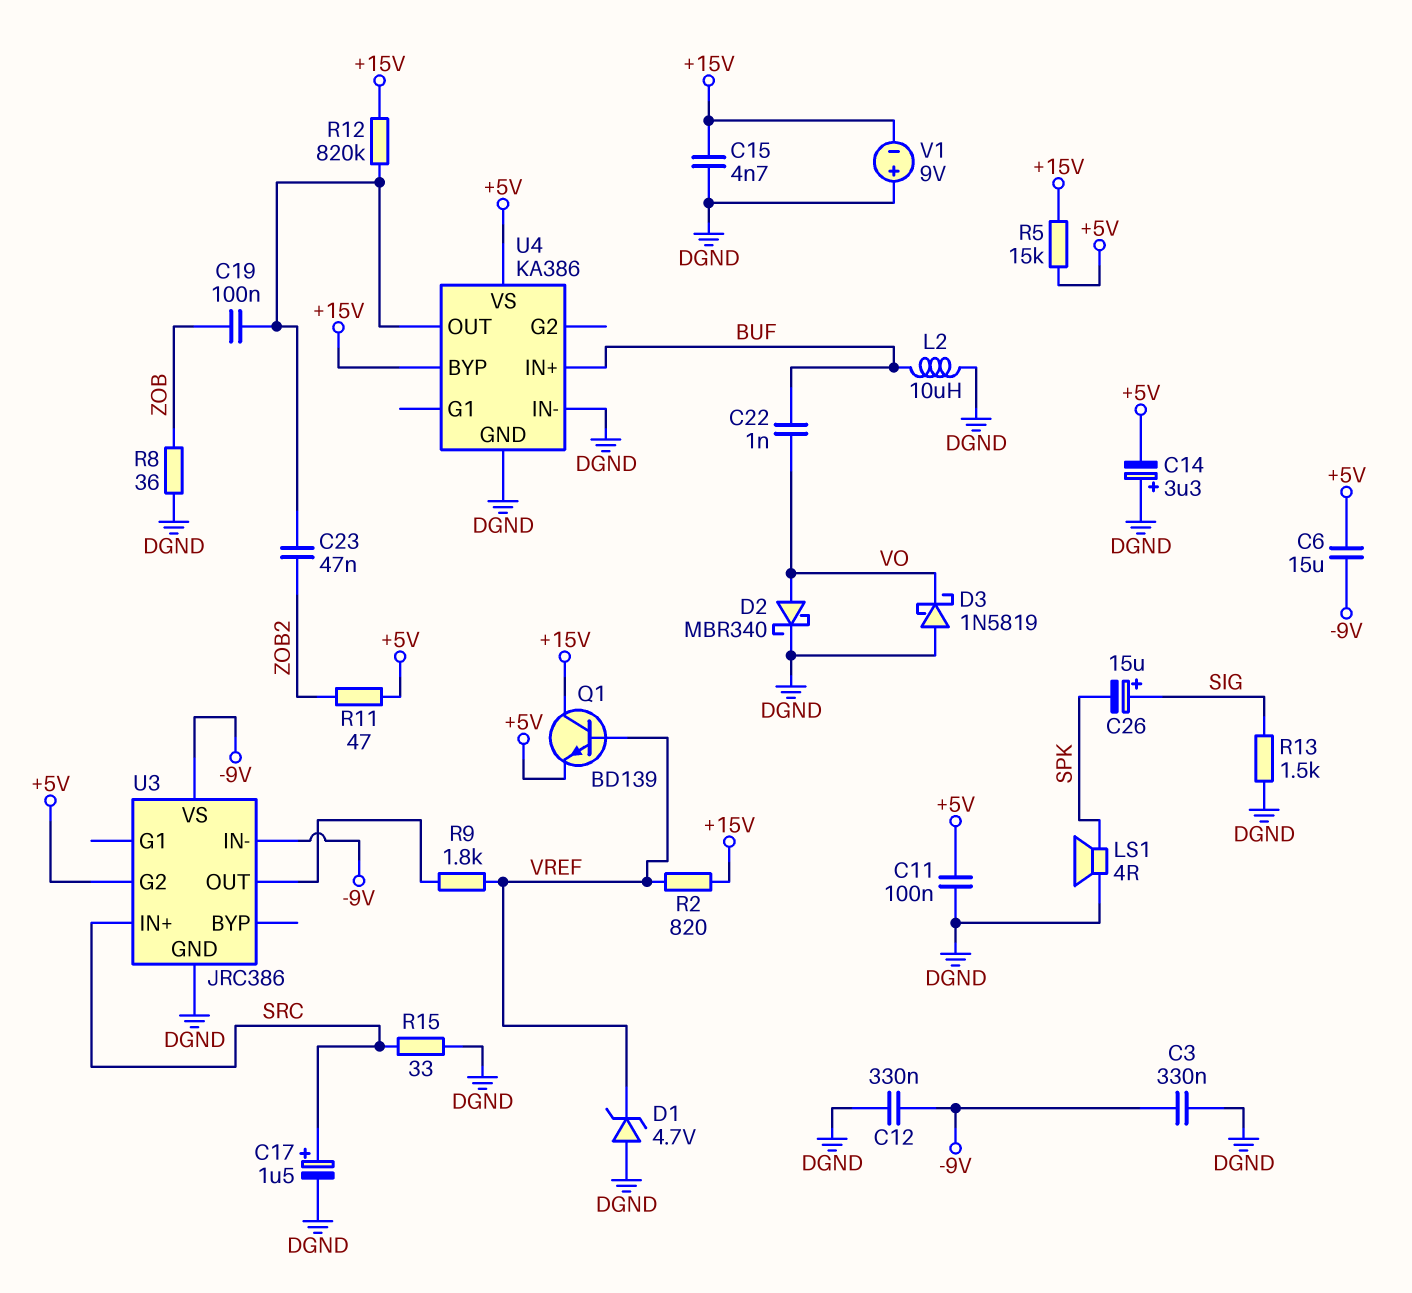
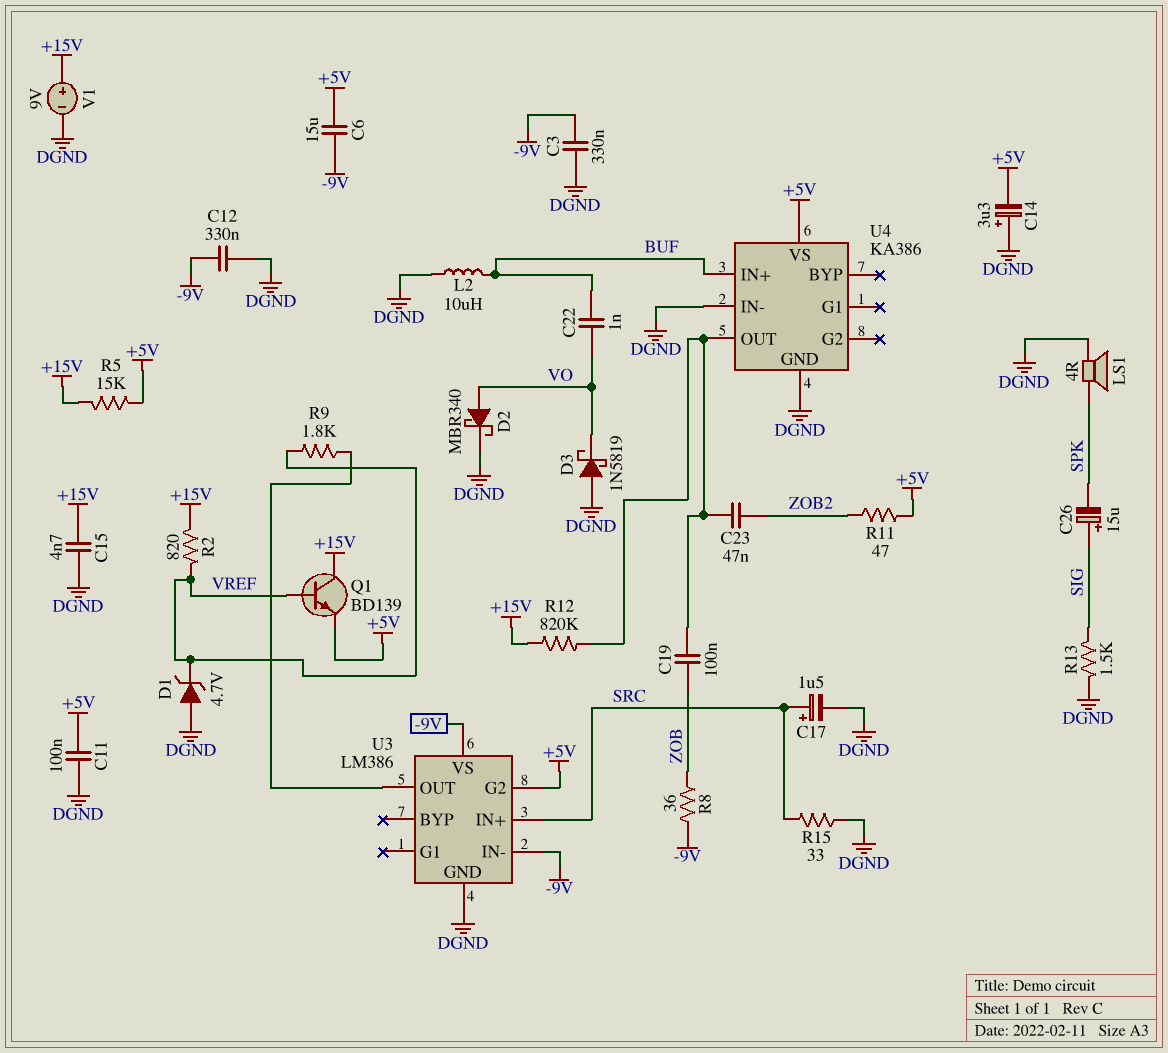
R8: 36 (DGND, ZOB) -> 36 (-9V, ZOB)
U3: JRC386 -> LM386
U4 pin BYP: +15V -> none
V1: 9V (plus DGND, minus +15V) -> 9V (plus +15V, minus DGND)

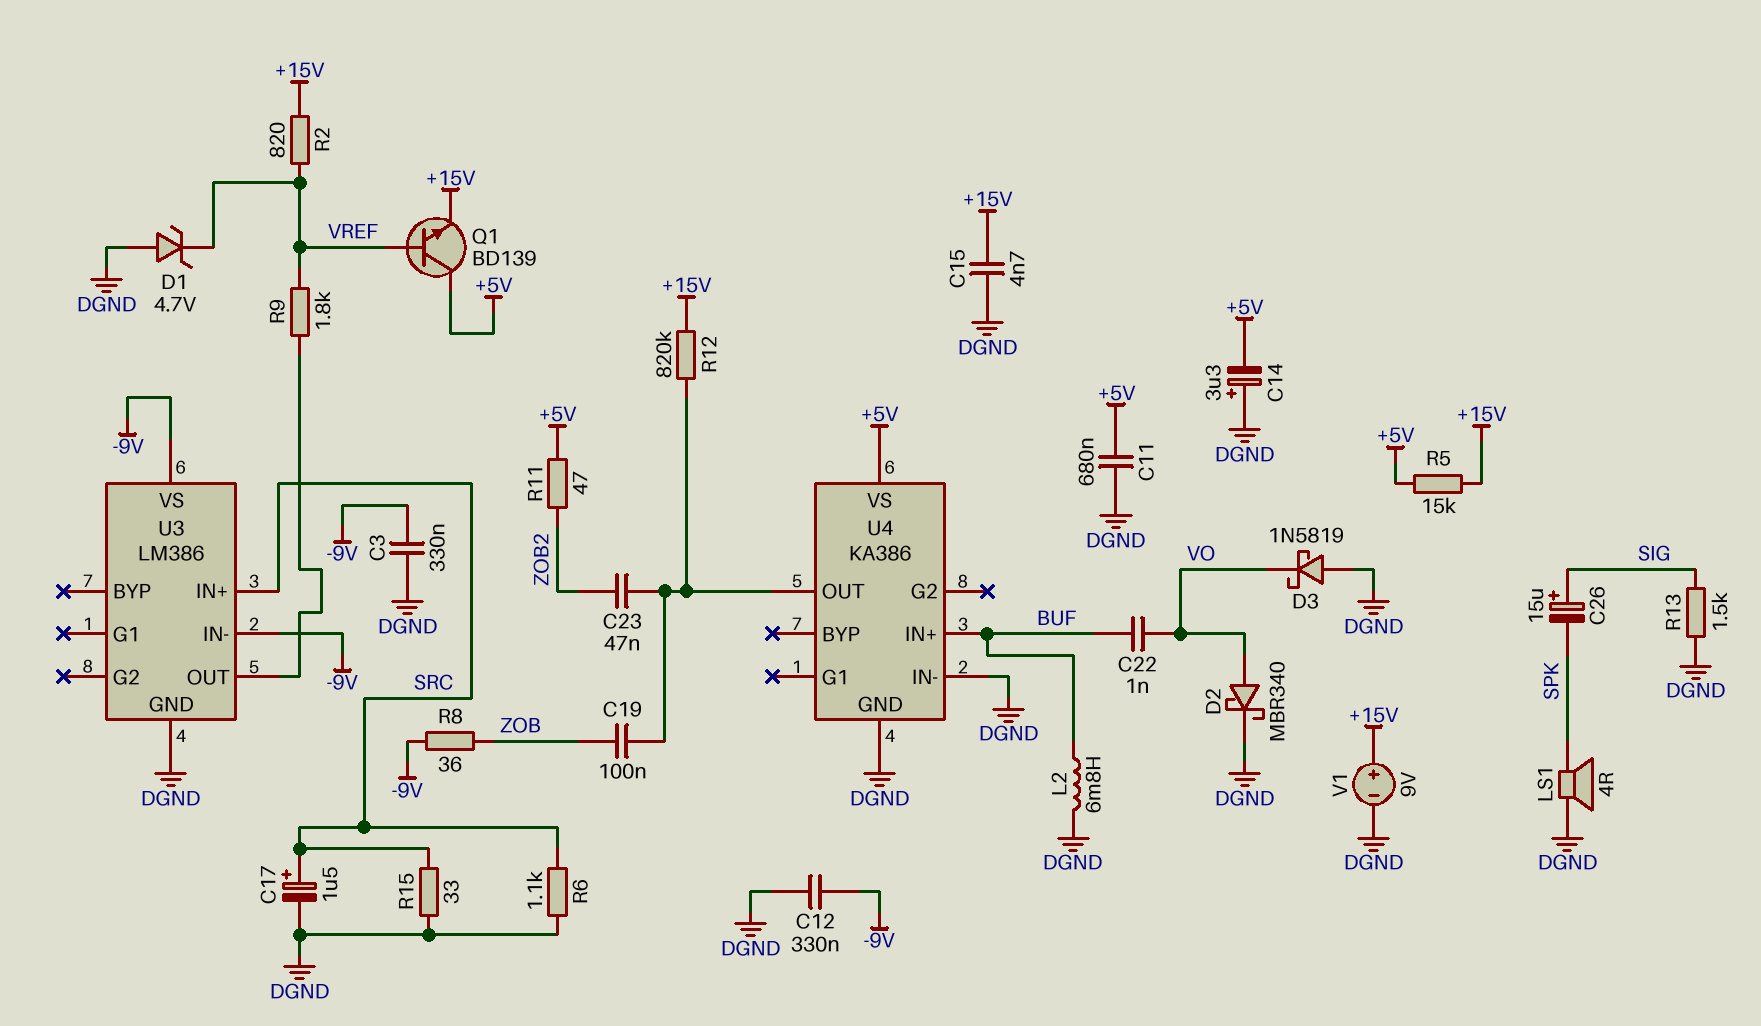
C6: 15uF (+5V, -9V) -> none
C11: 100nF (+5V, DGND) -> 680nF (+5V, DGND)
L2: 10uH (BUF, DGND) -> 6.8mH (BUF, DGND)
Q1: NPN BD139 (B VREF, C +15V, E +5V) -> NPN BD139 (B VREF, C +5V, E +15V)
R6: none -> 1.1k (DGND, SRC)
U3 pin G2: +5V -> none

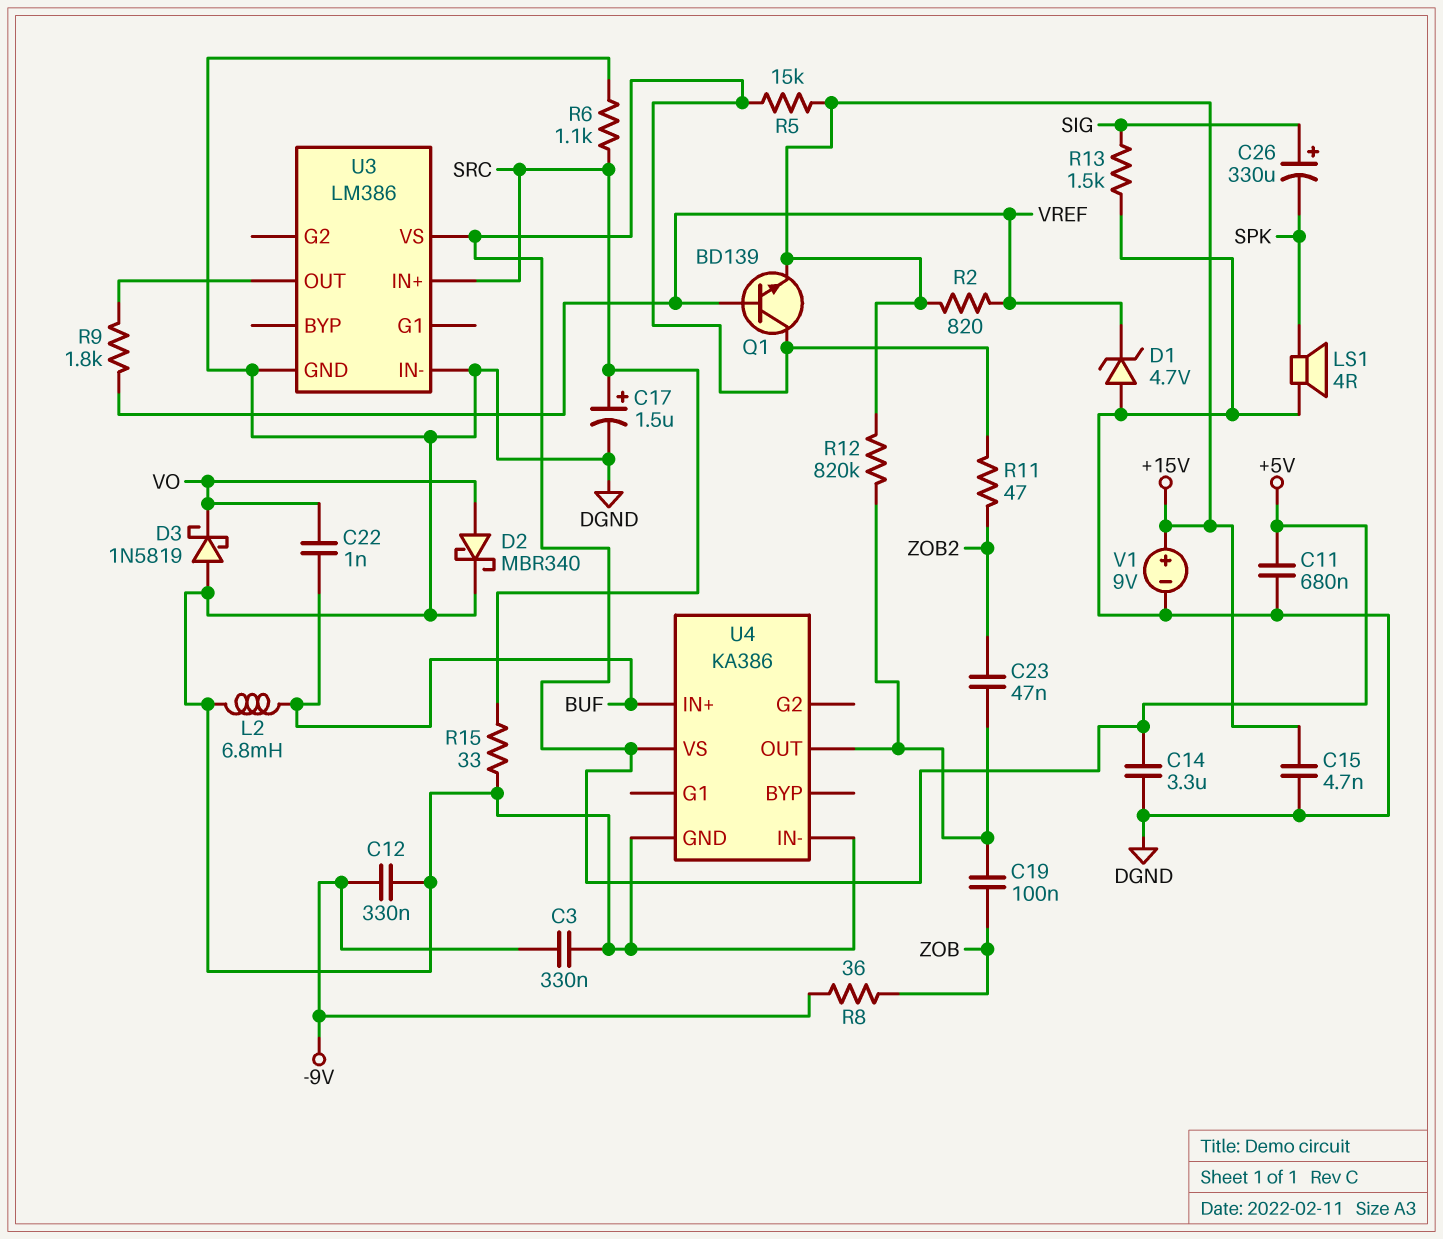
C14: 3.3uF (plus DGND, minus +5V) -> 3.3uF (+5V, DGND)
C26: 15uF (plus SIG, minus SPK) -> 330uF (plus SIG, minus SPK)
U3 pin IN-: -9V -> DGND
U3 pin VS: -9V -> +5V

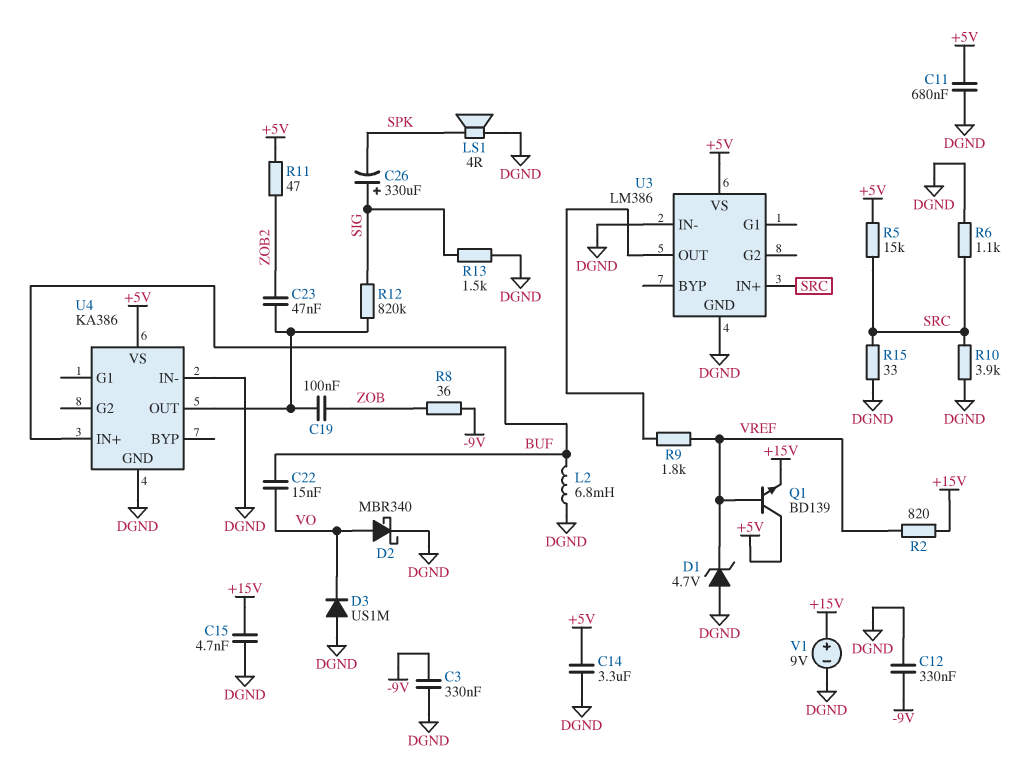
C17: 1.5uF (plus SRC, minus DGND) -> none
C22: 1nF (BUF, VO) -> 15nF (BUF, VO)
D3: schottky 1N5819 (A DGND, K VO) -> diode US1M (A DGND, K VO)
R5: 15k (+5V, +15V) -> 15k (+5V, SRC)
R10: none -> 3.9k (DGND, SRC)
R12: 820k (+15V, U4/OUT) -> 820k (SIG, U4/OUT)

